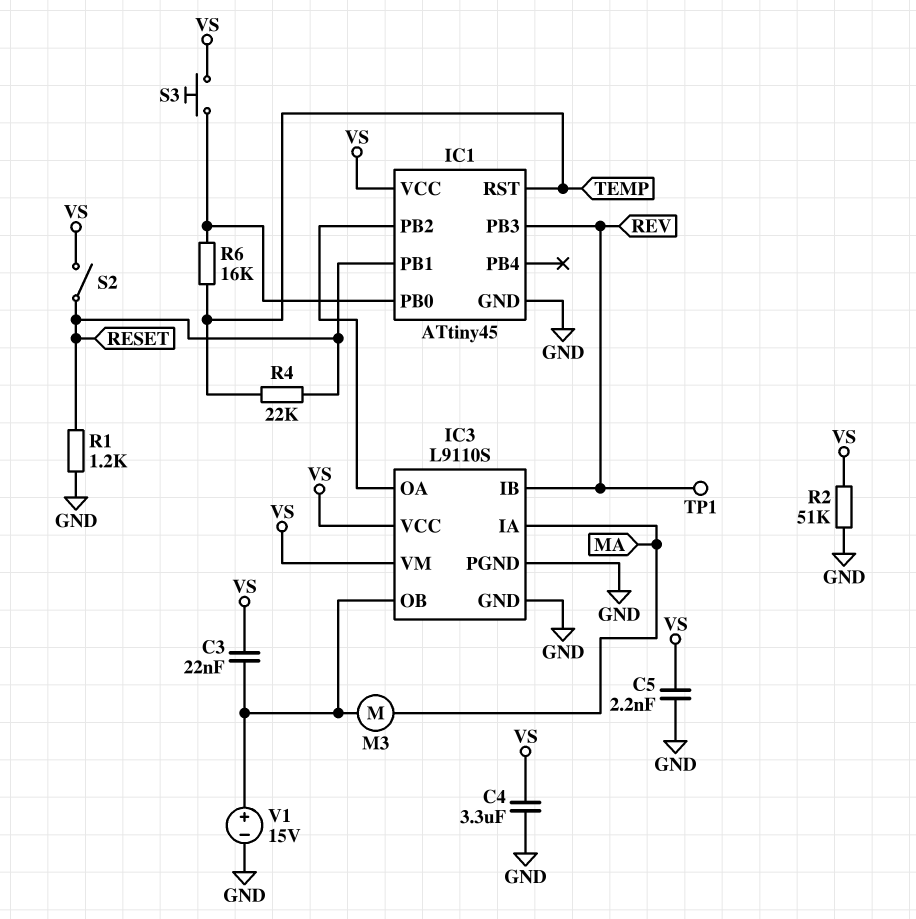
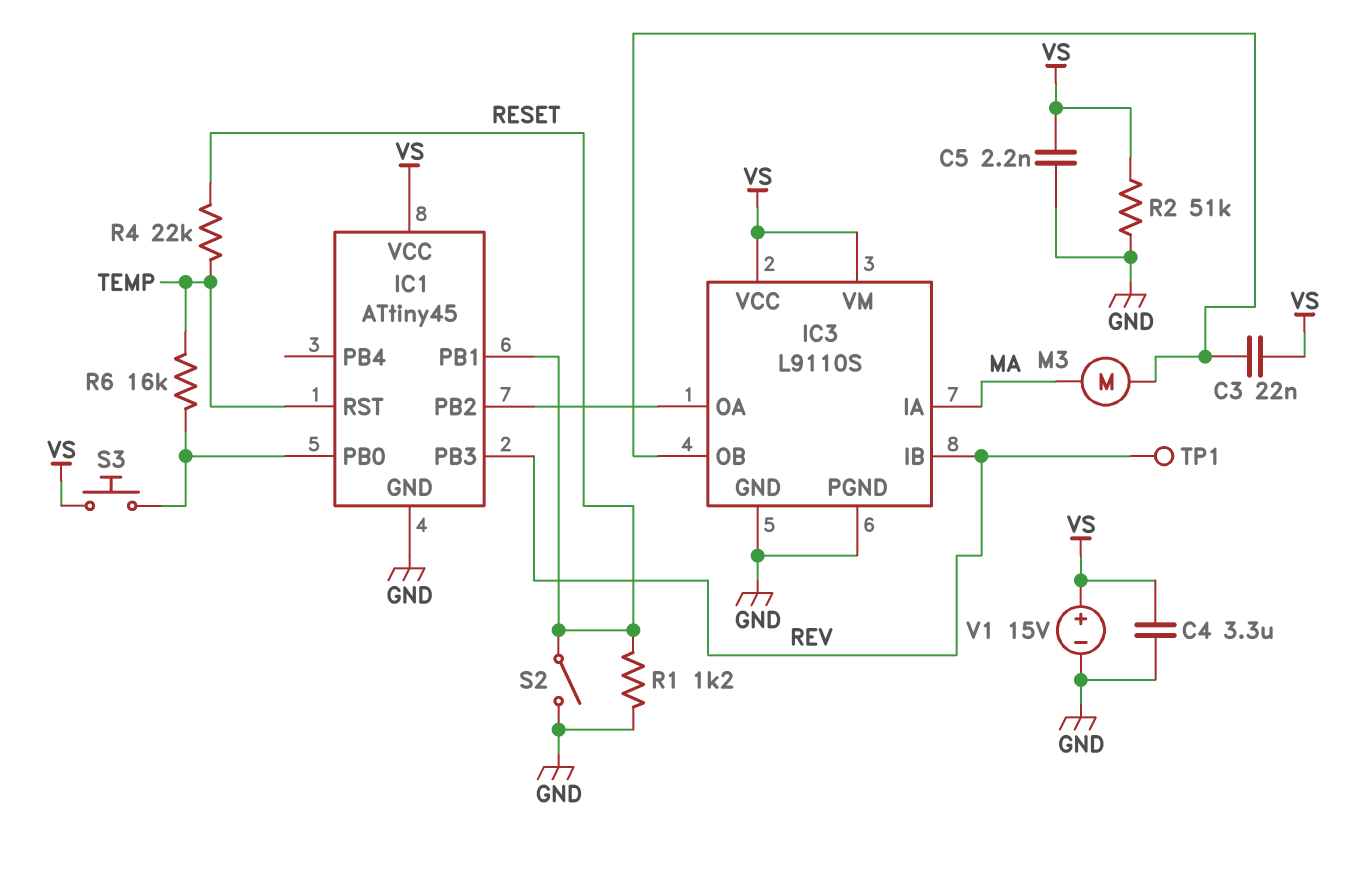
S2: switch (RESET, VS) -> switch (GND, RESET)
V1: 15V (plus IC3/OB, minus GND) -> 15V (plus VS, minus GND)

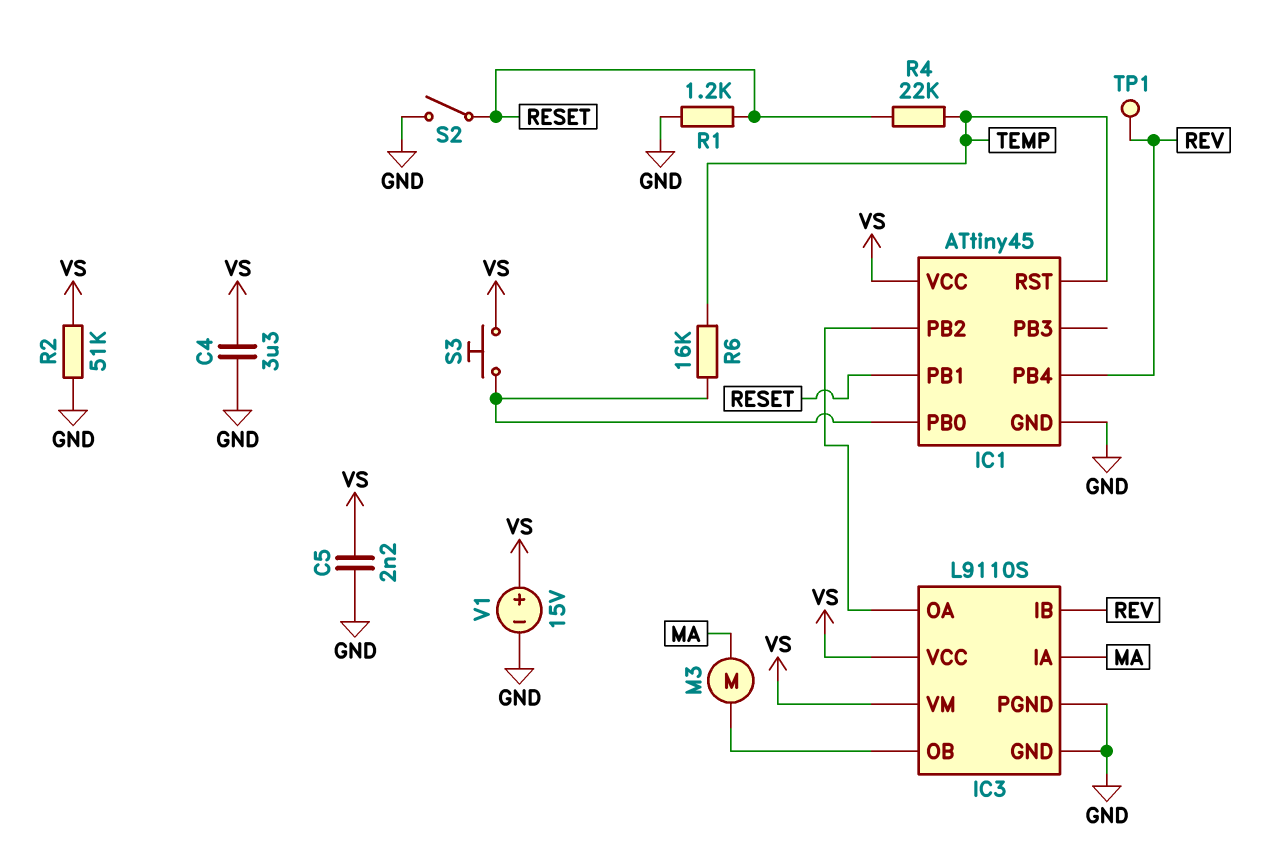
C3: 22nF (IC3/OB, VS) -> none
IC1 pin PB3: REV -> none
IC1 pin PB4: none -> REV

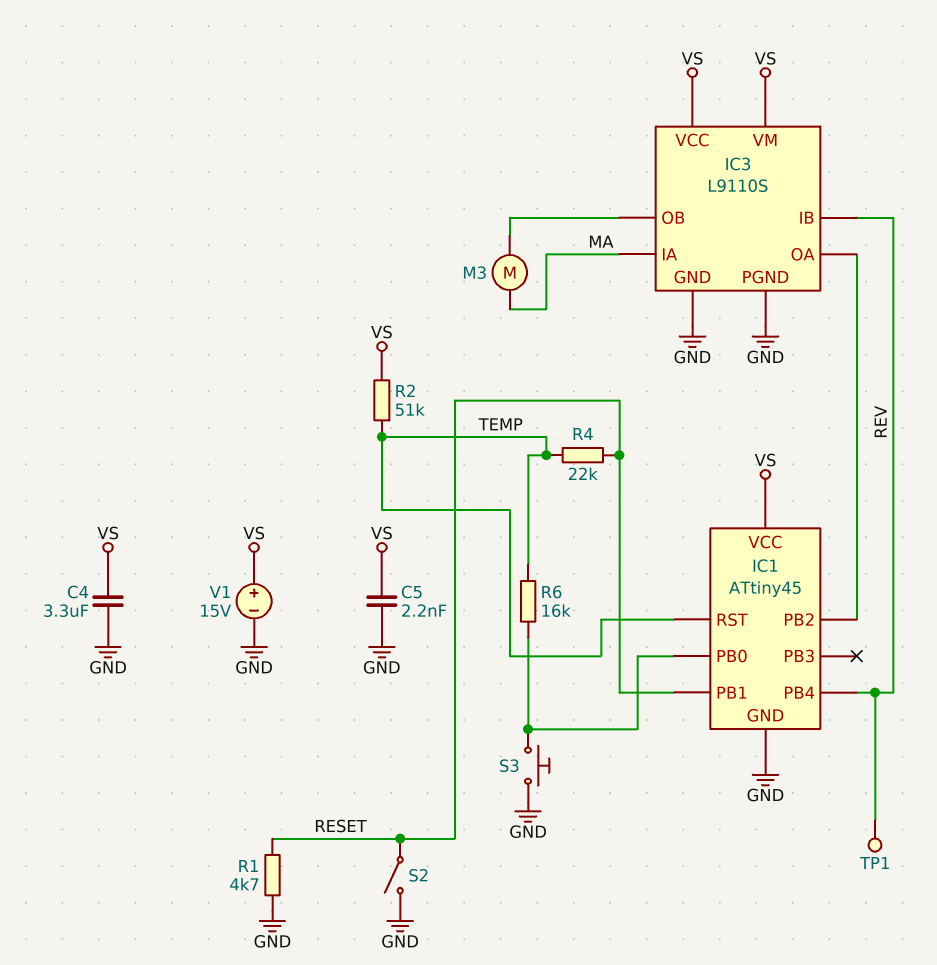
R1: 1.2k (GND, RESET) -> 4.7k (GND, RESET)
R2: 51k (GND, VS) -> 51k (TEMP, VS)
S3: button (IC1/PB0, VS) -> button (GND, IC1/PB0)

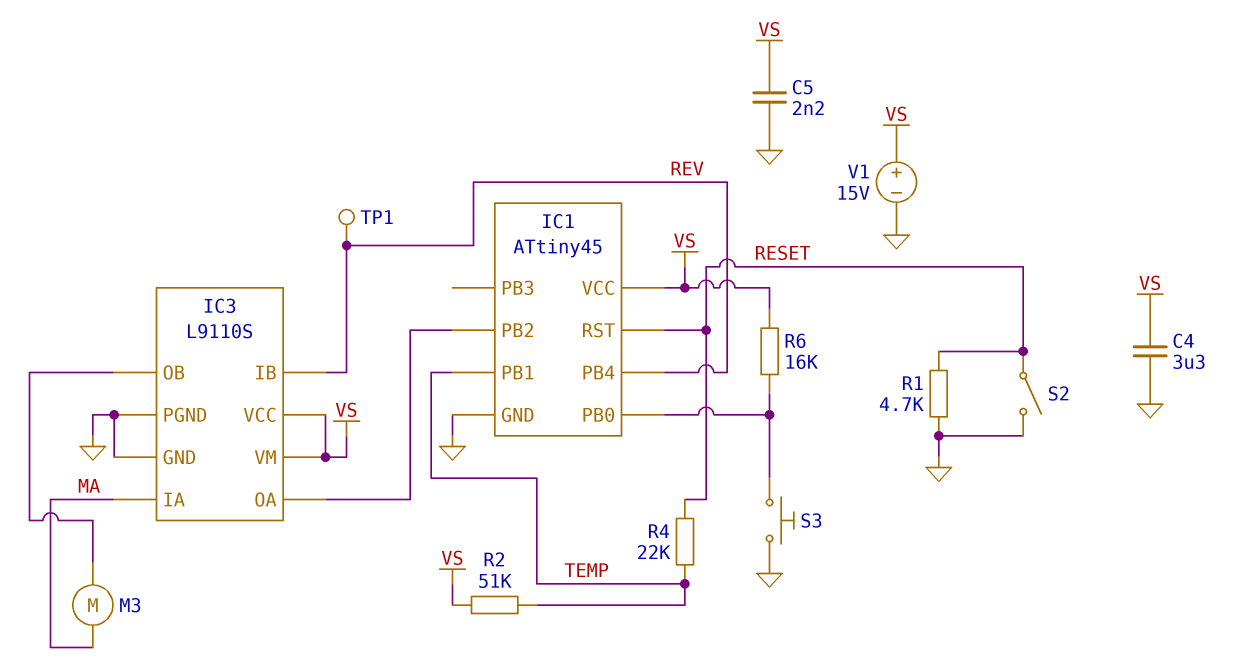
IC1 pin PB1: RESET -> TEMP
IC1 pin RST: TEMP -> RESET
R6: 16k (IC1/PB0, TEMP) -> 16k (IC1/PB0, VS)

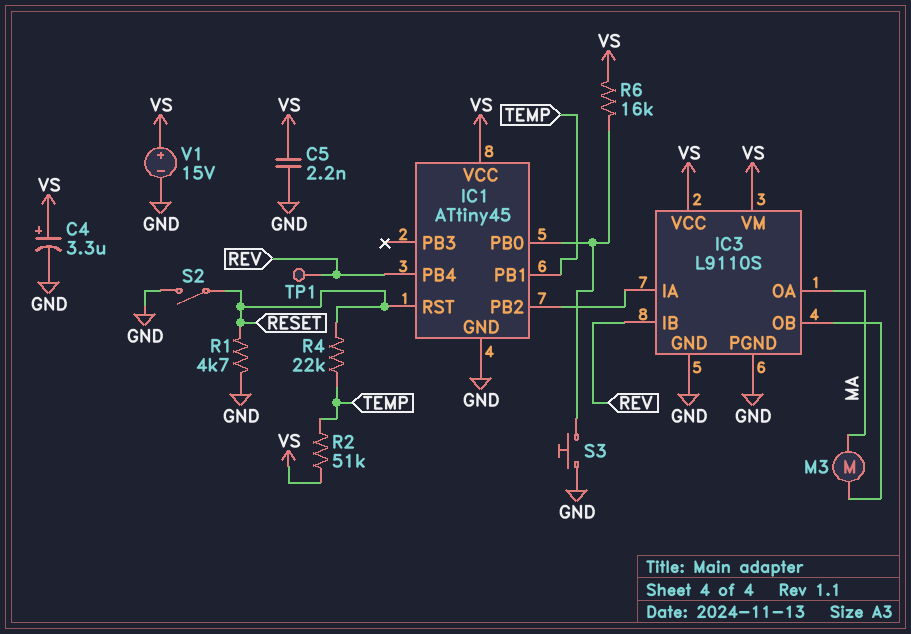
C4: 3.3uF (GND, VS) -> 3.3uF (plus VS, minus GND)
IC3 pin IA: MA -> IC1/PB2
IC3 pin OA: IC1/PB2 -> MA

